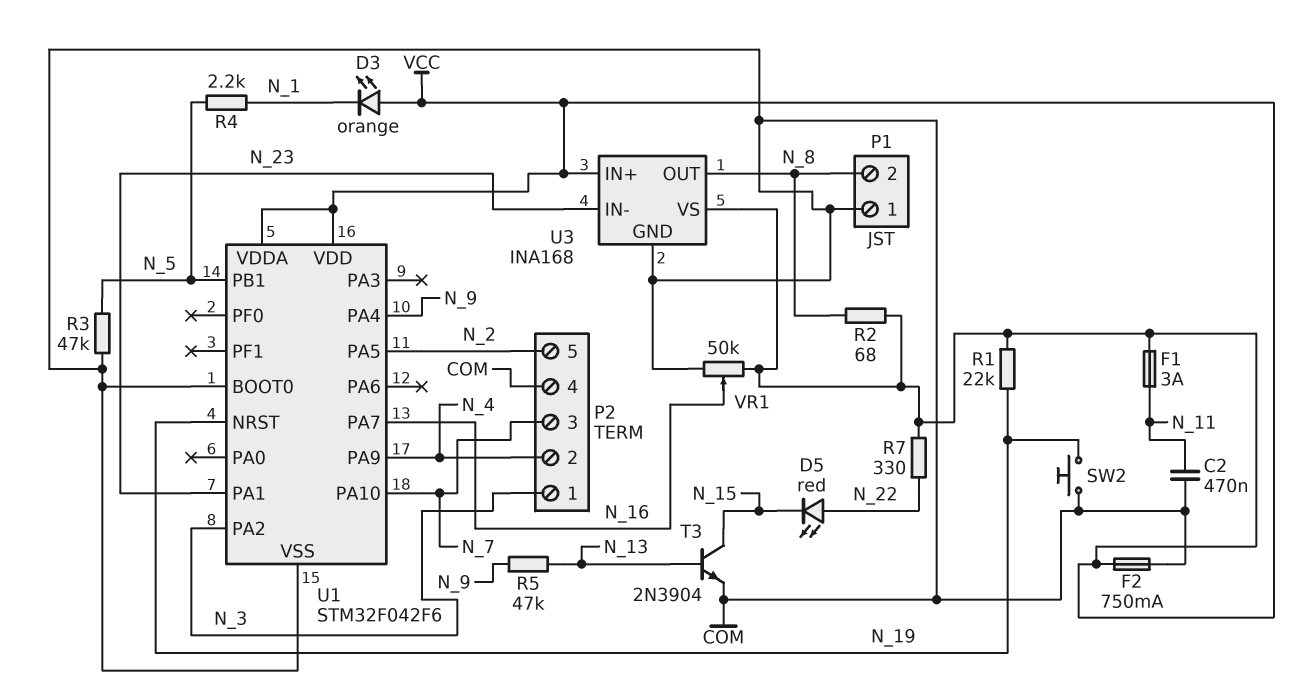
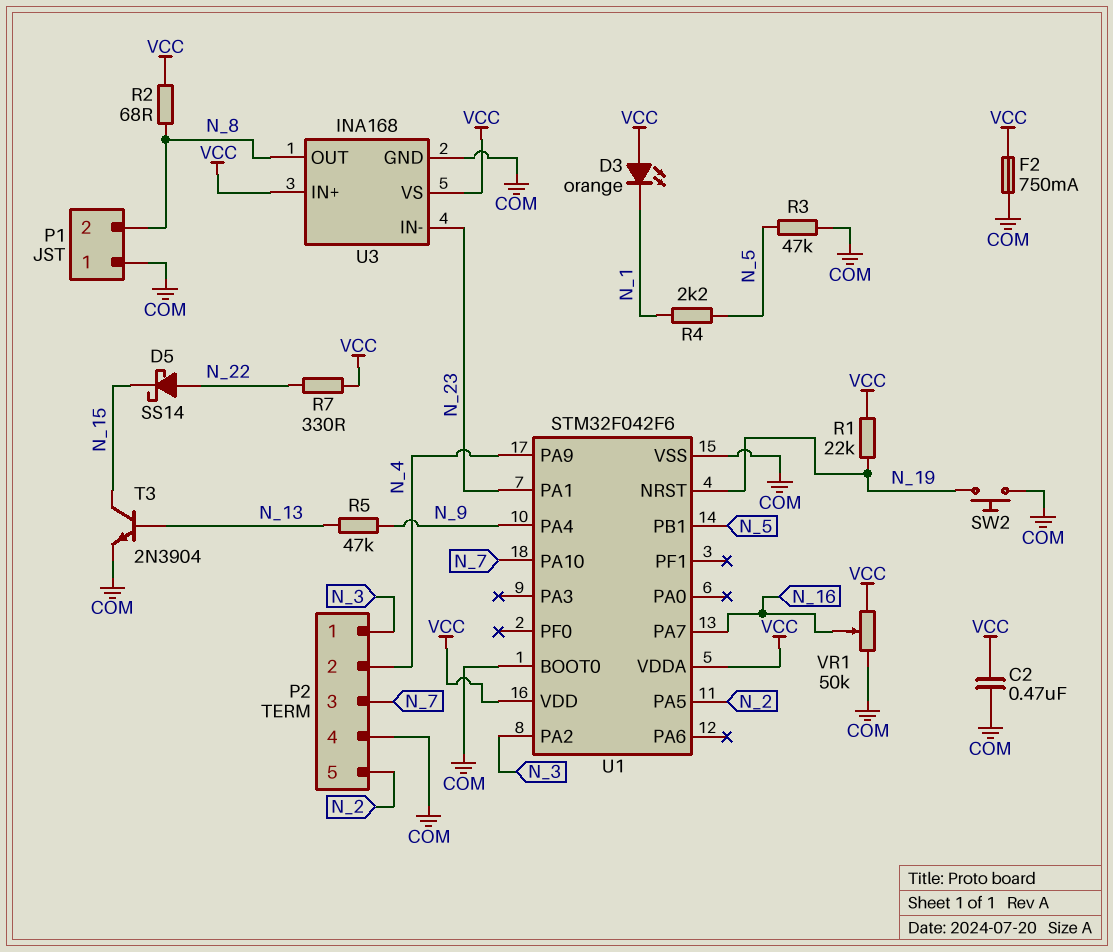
C2: 470nF (COM, N_11) -> 470nF (COM, VCC)
D5: LED red (A N_22, K N_15) -> schottky SS14 (A N_22, K N_15)
F1: 3A (N_11, VCC) -> none

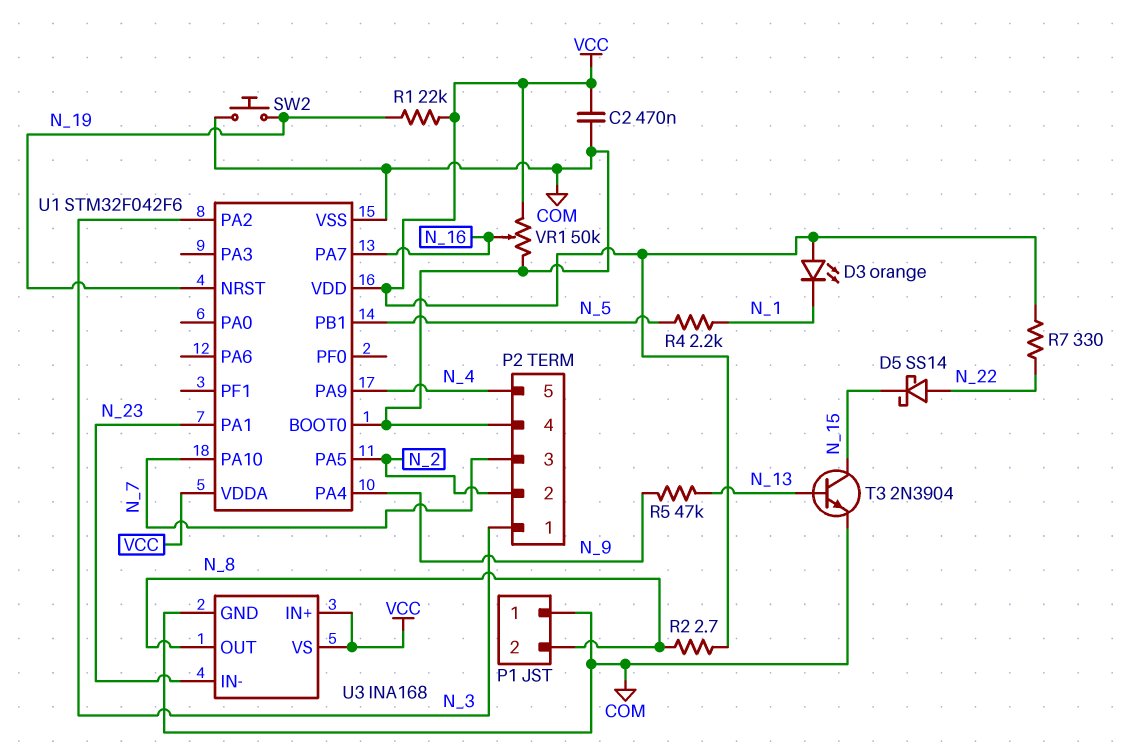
F2: 750mA (COM, VCC) -> none
P2 pin 2: N_4 -> N_2
P2 pin 5: N_2 -> N_4
R2: 68 (N_8, VCC) -> 2.7 (N_8, VCC)
R3: 47k (COM, N_5) -> none

